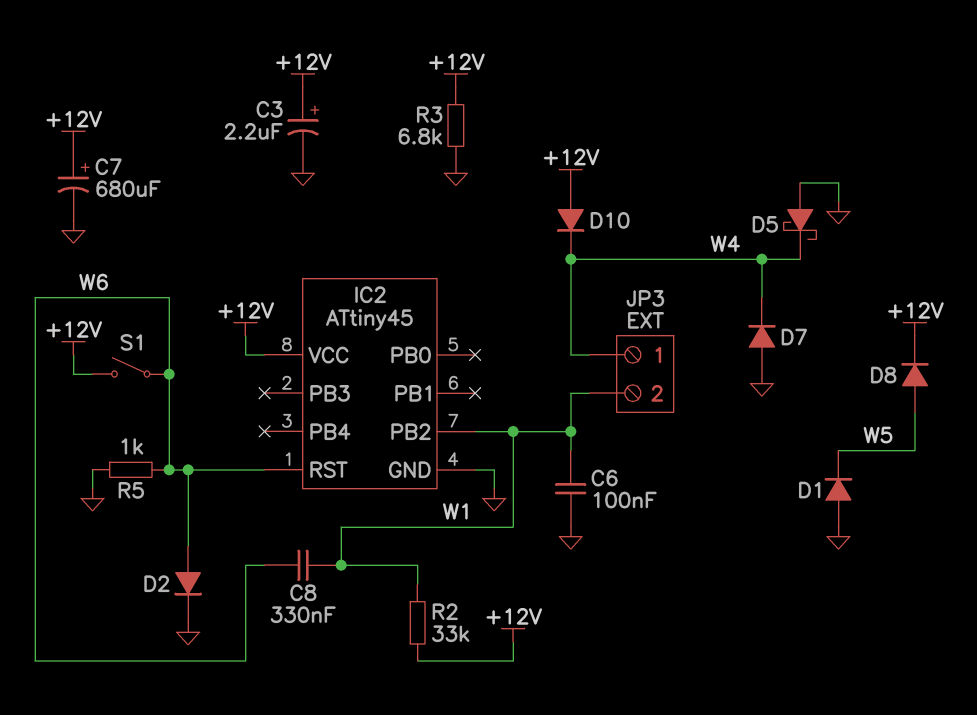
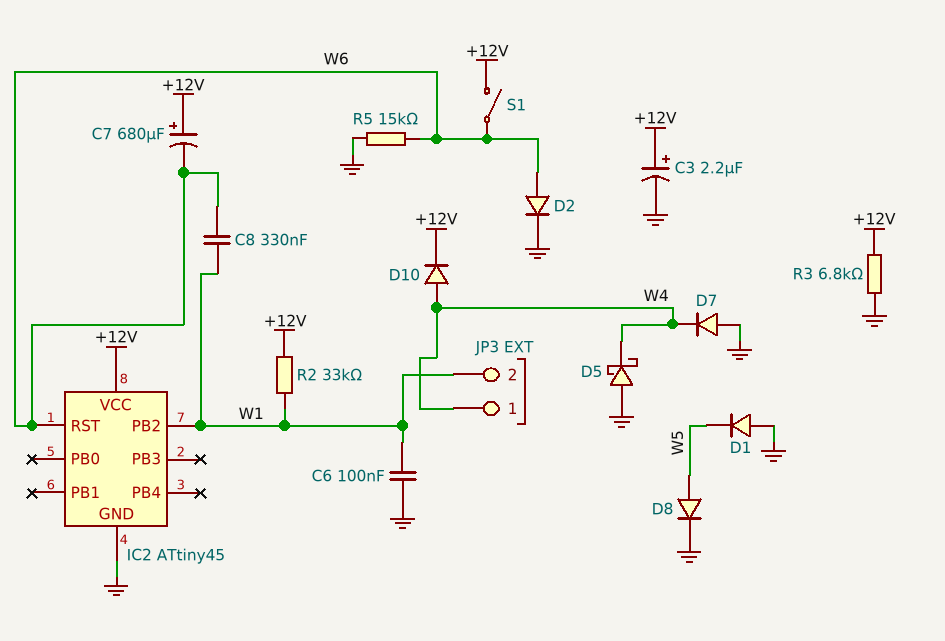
C7: 680uF (plus +12V, minus GND) -> 680uF (plus +12V, minus W6)
D8: diode (A W5, K +12V) -> diode (A W5, K GND)
D10: diode (A +12V, K W4) -> diode (A W4, K +12V)
R5: 1k (GND, W6) -> 15k (GND, W6)

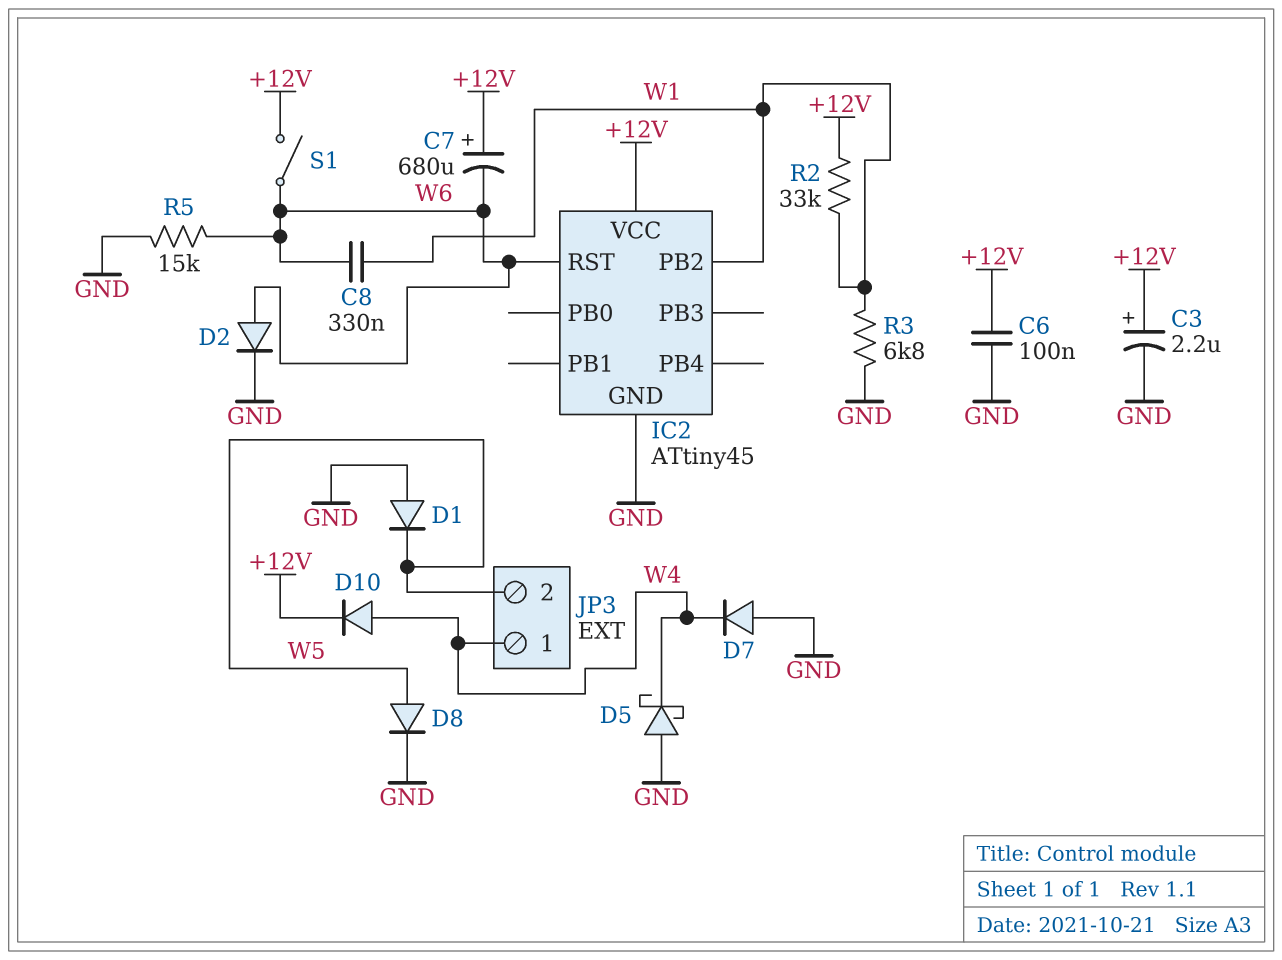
C6: 100nF (GND, W1) -> 100nF (+12V, GND)
JP3 pin 2: W1 -> W5
R3: 6.8k (+12V, GND) -> 6.8k (GND, W1)

